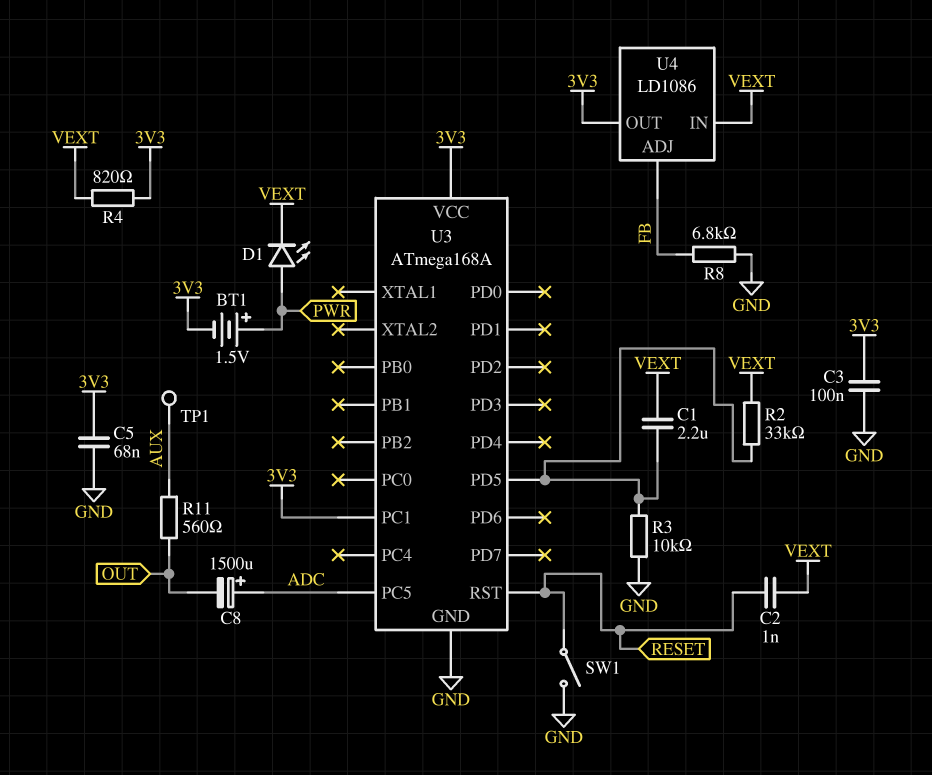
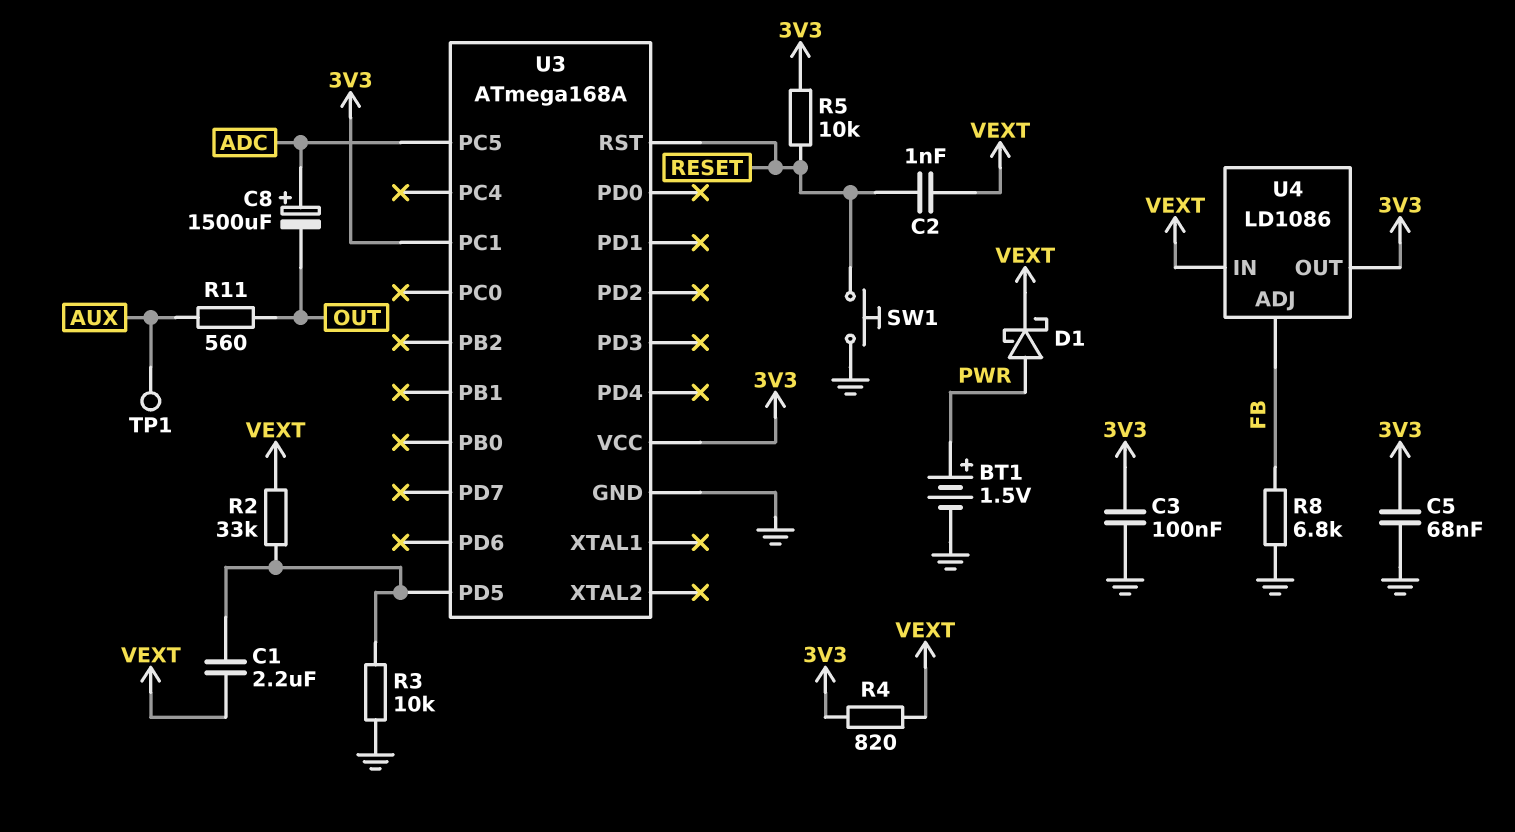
BT1: 1.5V (plus PWR, minus 3V3) -> 1.5V (plus PWR, minus GND)
D1: LED (A PWR, K VEXT) -> schottky (A PWR, K VEXT)
R5: none -> 10k (3V3, RESET)
SW1: switch (GND, RESET) -> button (GND, RESET)

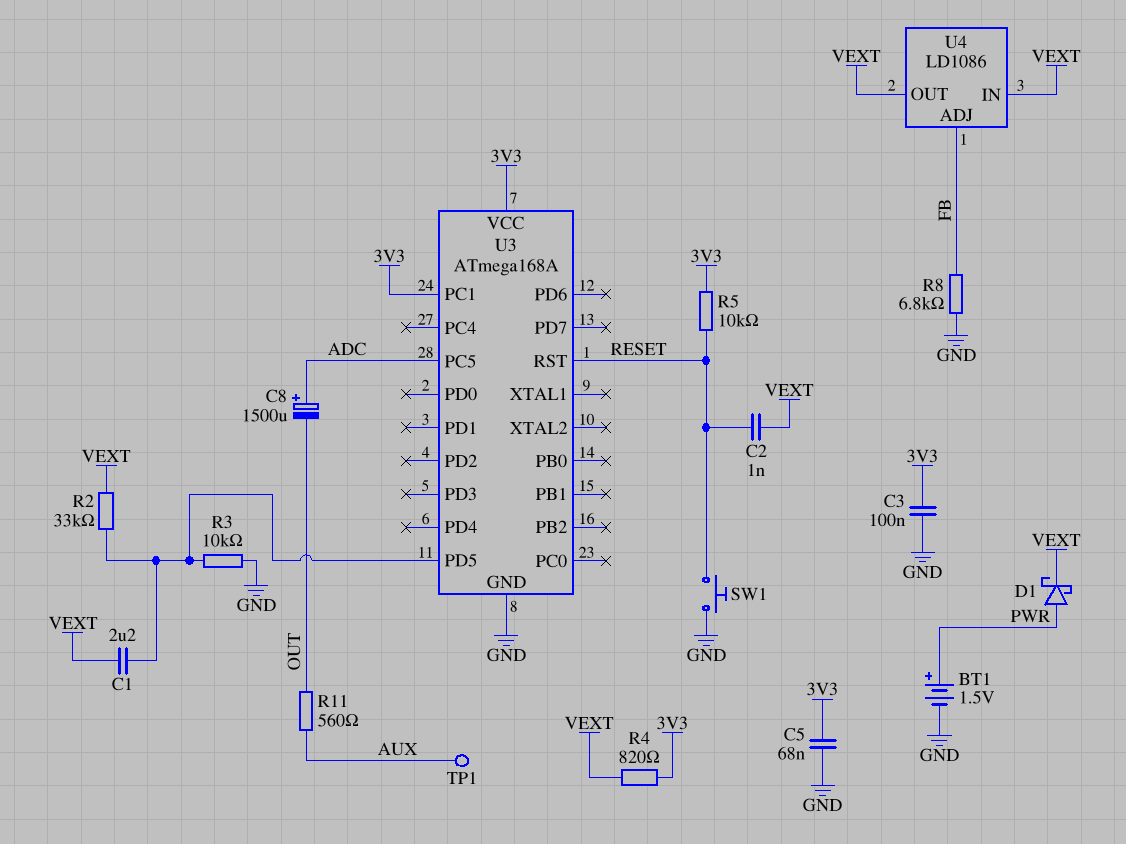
U4 pin OUT: 3V3 -> VEXT

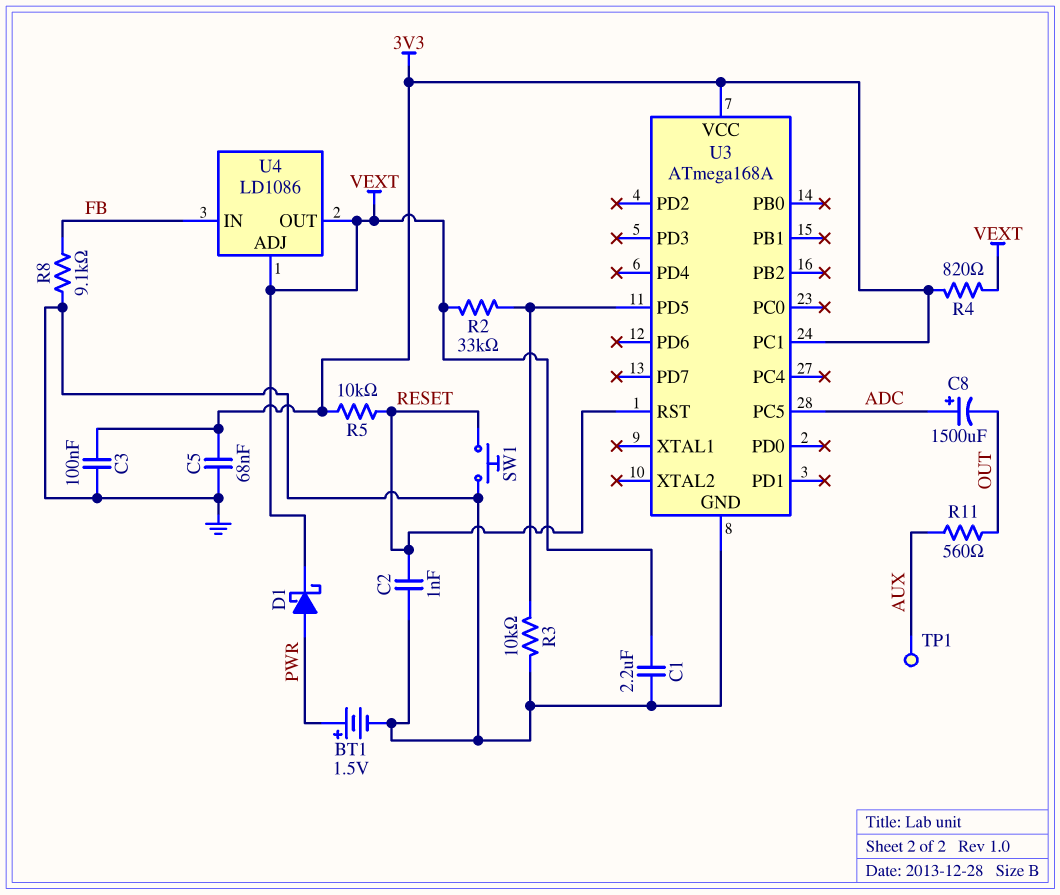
C1: 2.2uF (U3/PD5, VEXT) -> 2.2uF (GND, VEXT)
C2: 1nF (RESET, VEXT) -> 1nF (GND, RESET)
R8: 6.8k (FB, GND) -> 9.1k (FB, GND)
U4 pin ADJ: FB -> VEXT
U4 pin IN: VEXT -> FB

